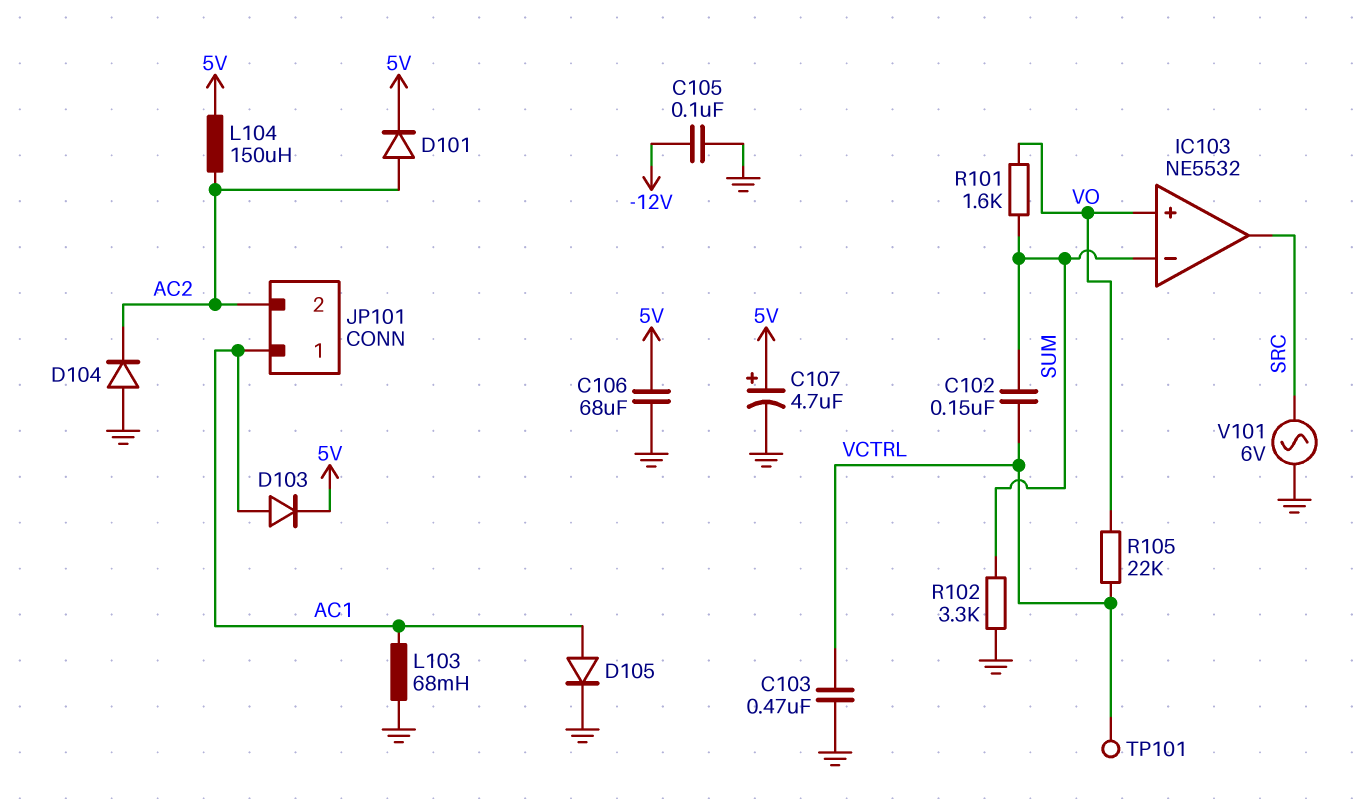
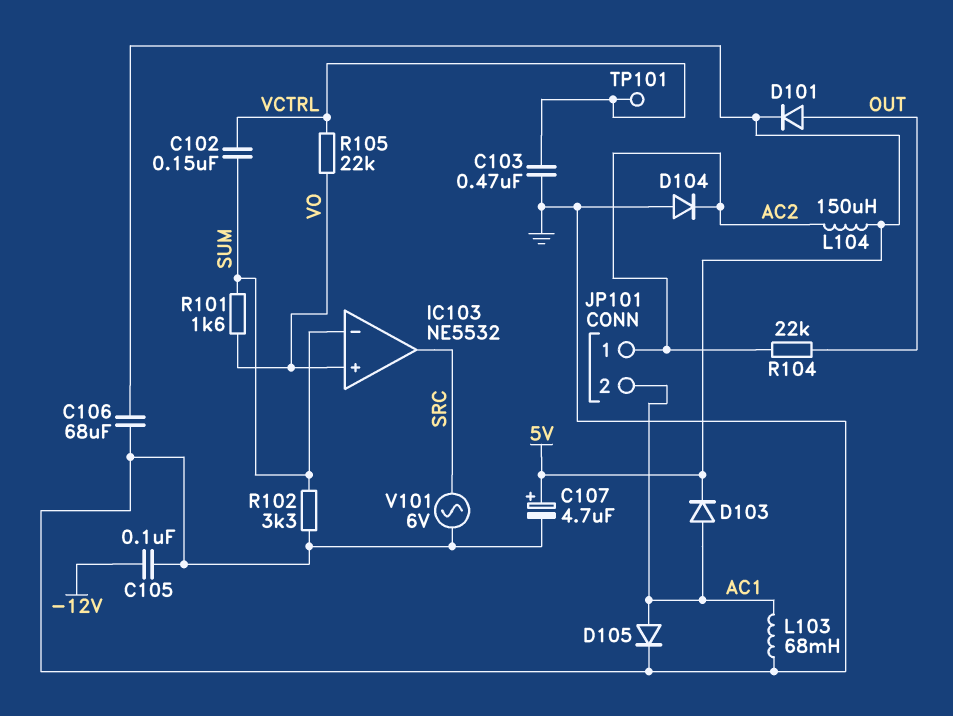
D101: diode (A AC2, K 5V) -> diode (A OUT, K 5V)
JP101 pin 1: AC1 -> AC2
JP101 pin 2: AC2 -> AC1
R104: none -> 22k (AC2, OUT)

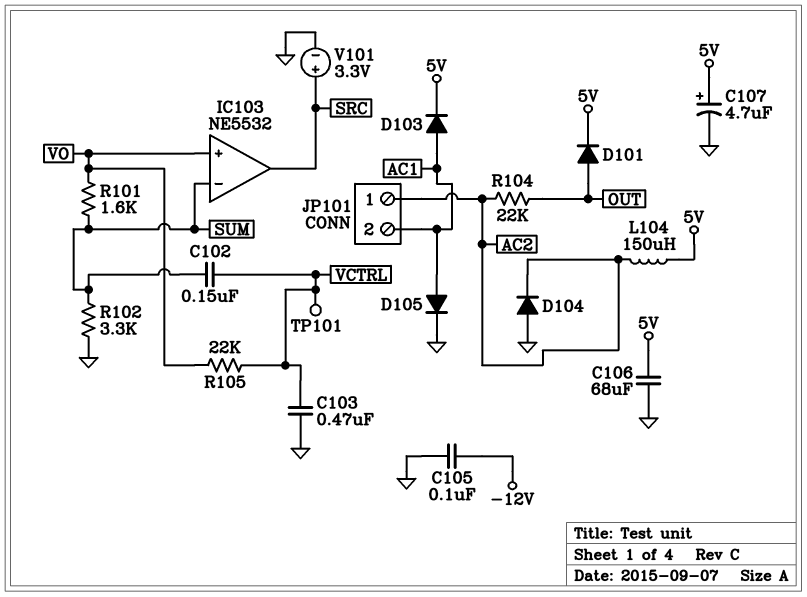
L103: 68mH (AC1, GND) -> none
V101: AC 6V (GND, SRC) -> 3.3V (plus SRC, minus GND)

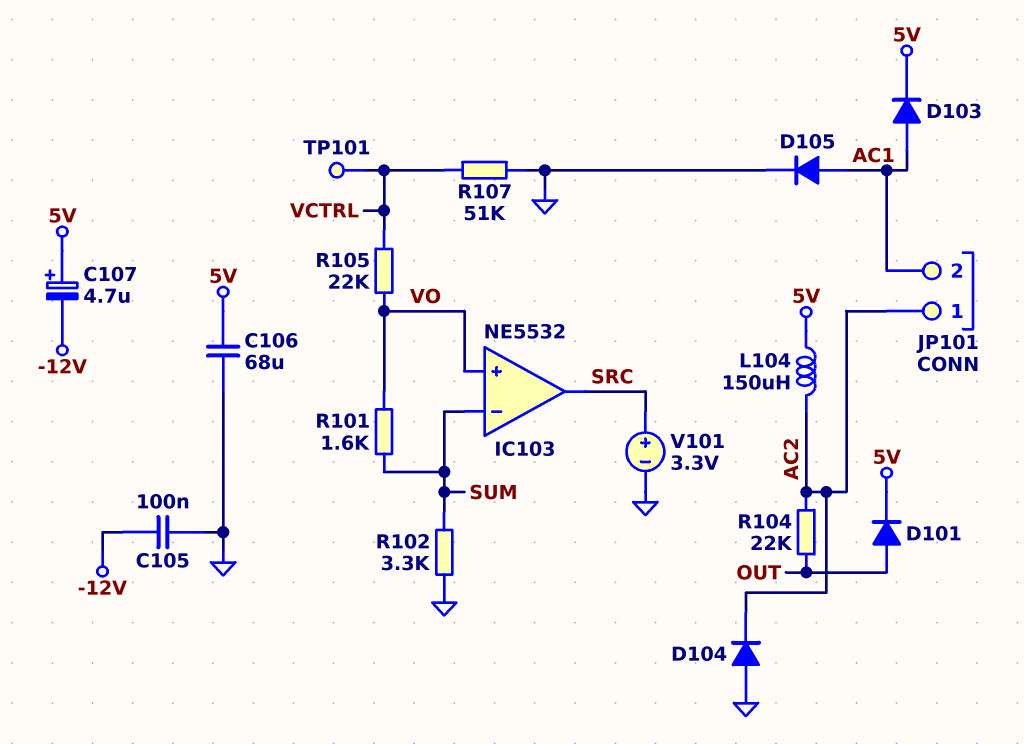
C102: 150nF (SUM, VCTRL) -> none
C103: 470nF (GND, VCTRL) -> none
C107: 4.7uF (plus 5V, minus GND) -> 4.7uF (plus 5V, minus -12V)
R107: none -> 51k (GND, VCTRL)

